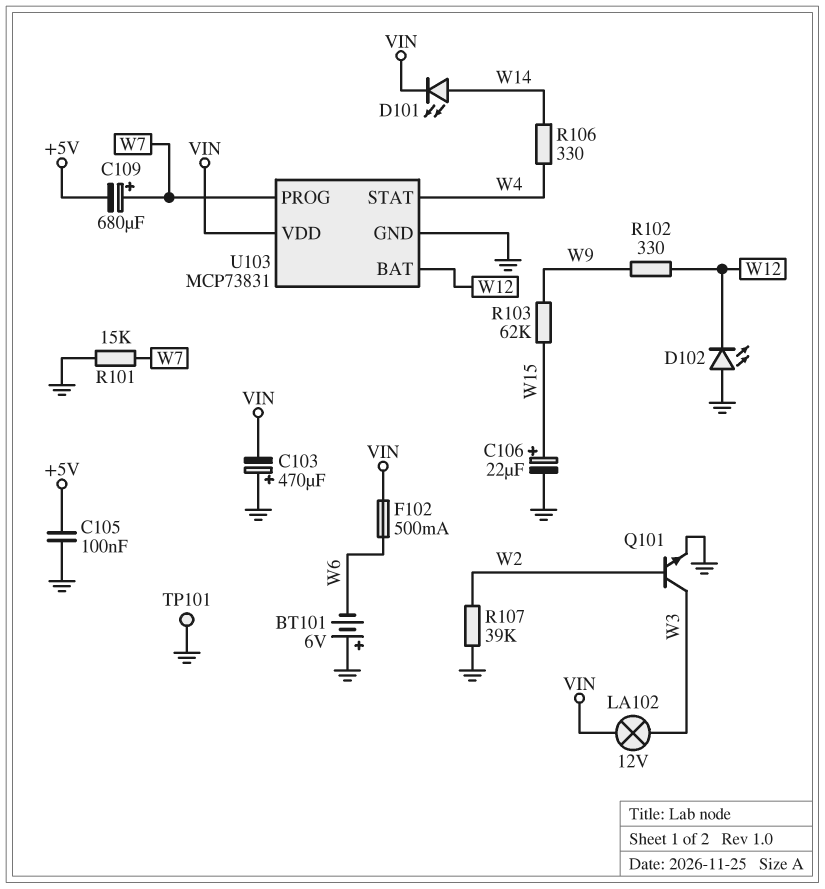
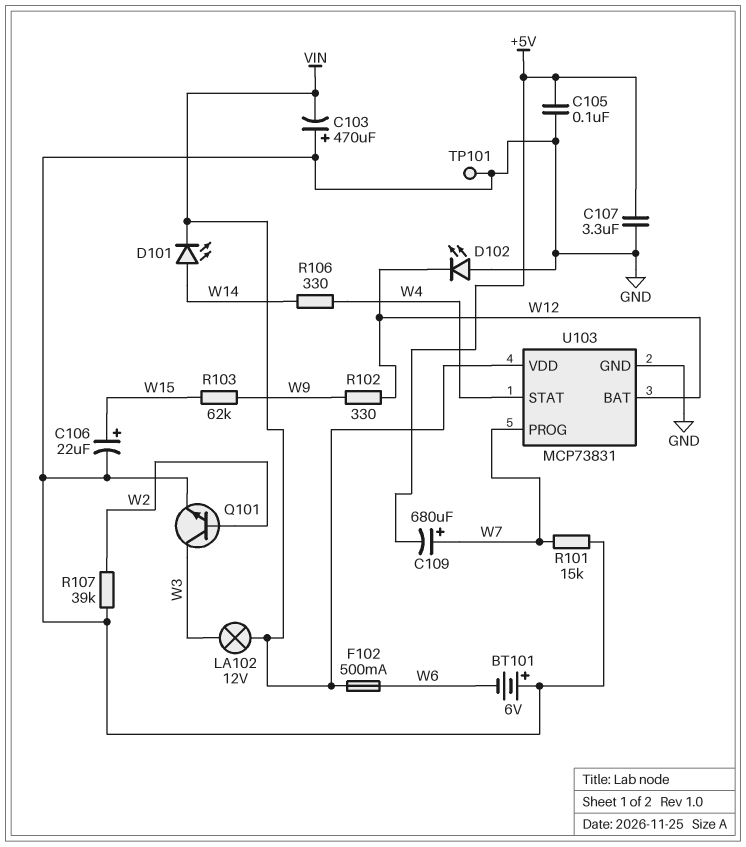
C107: none -> 3.3uF (+5V, GND)

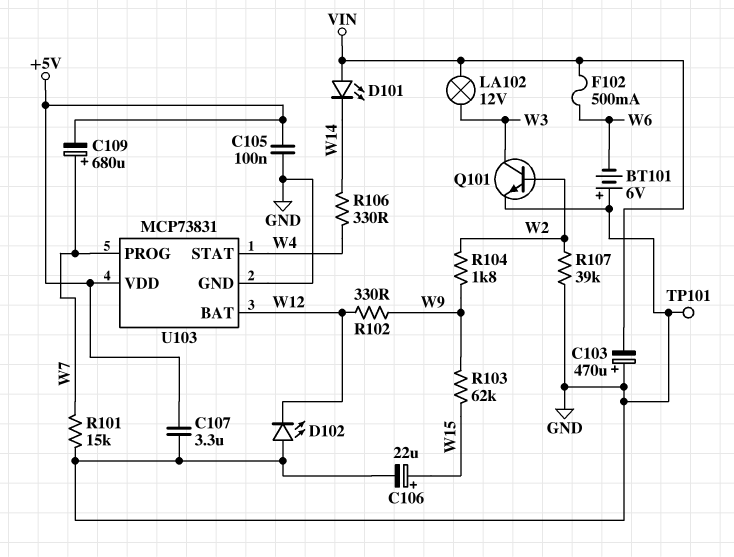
D101: LED (A W14, K VIN) -> LED (A VIN, K W14)
R104: none -> 1.8k (W2, W9)
U103 pin VDD: VIN -> +5V

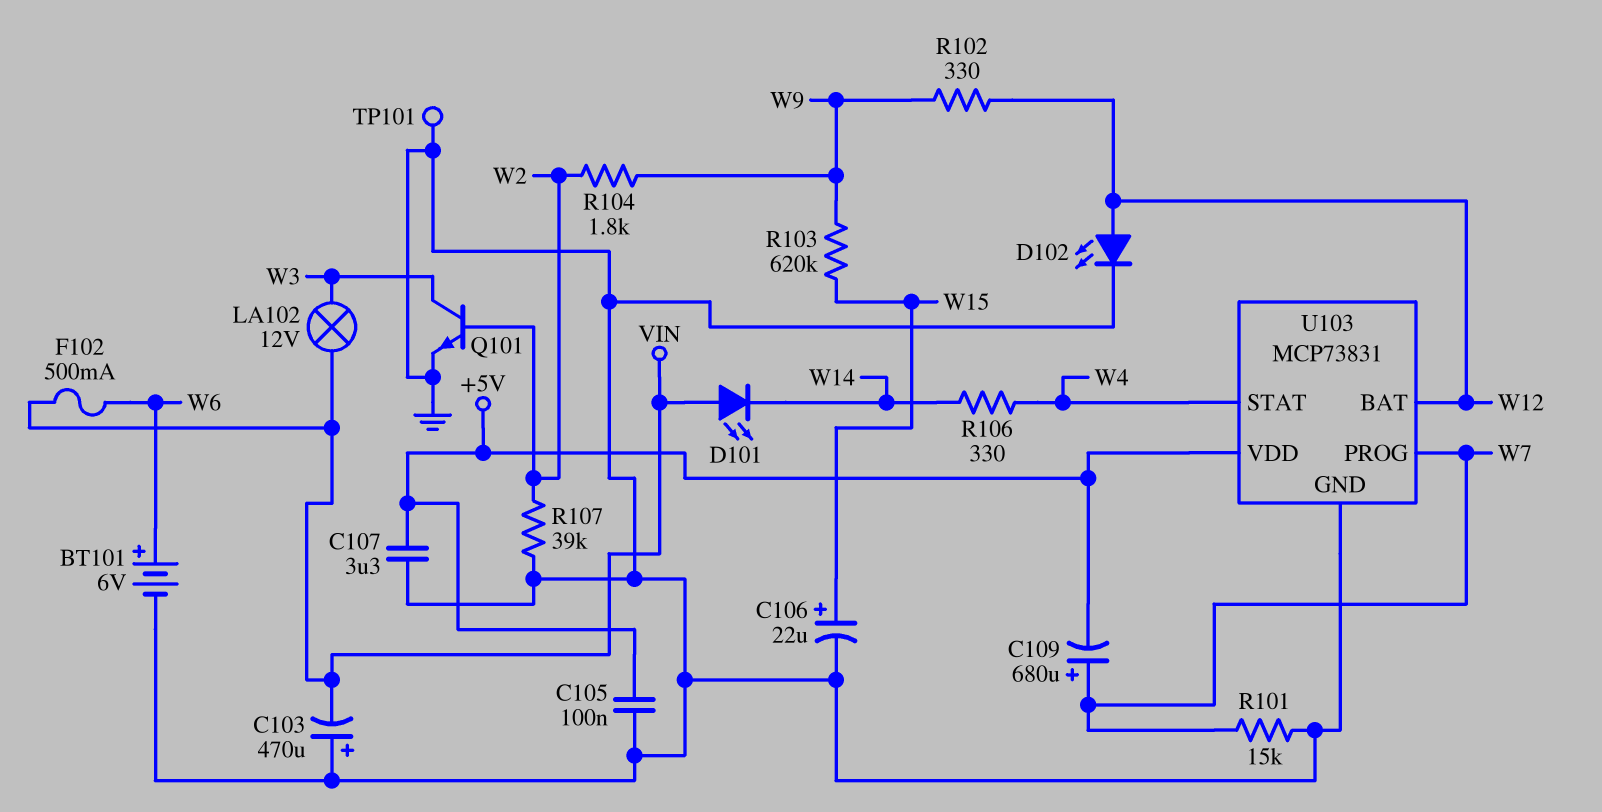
BT101: 6V (plus GND, minus W6) -> 6V (plus W6, minus GND)
D102: LED (A GND, K W12) -> LED (A W12, K GND)
R103: 62k (W9, W15) -> 620k (W9, W15)

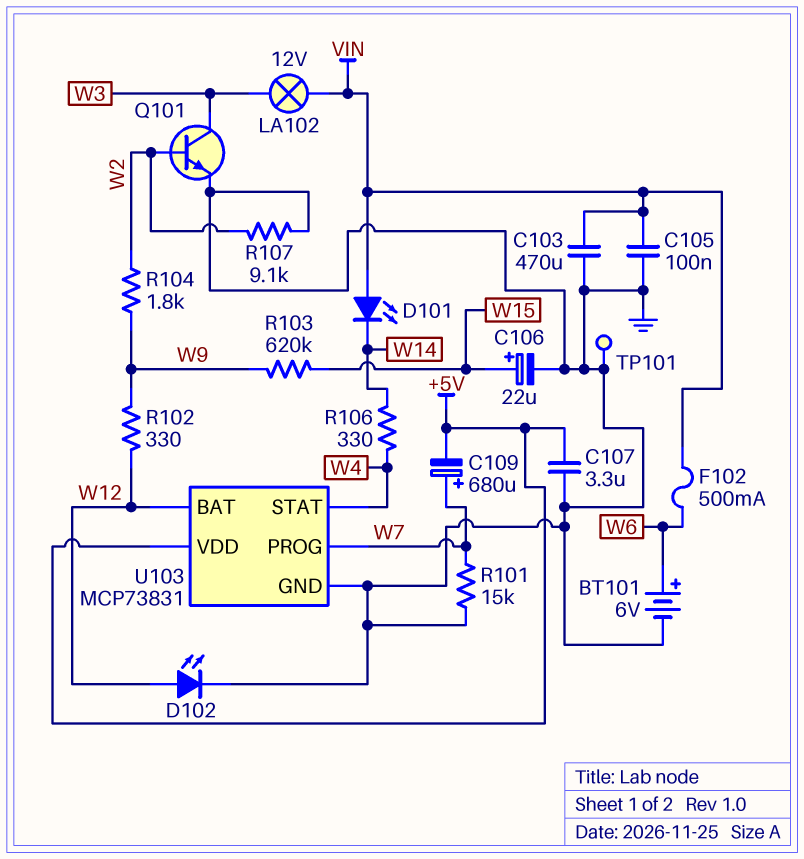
C103: 470uF (plus GND, minus VIN) -> 470uF (GND, VIN)
C105: 100nF (+5V, GND) -> 100nF (GND, VIN)
R107: 39k (GND, W2) -> 9.1k (GND, W2)

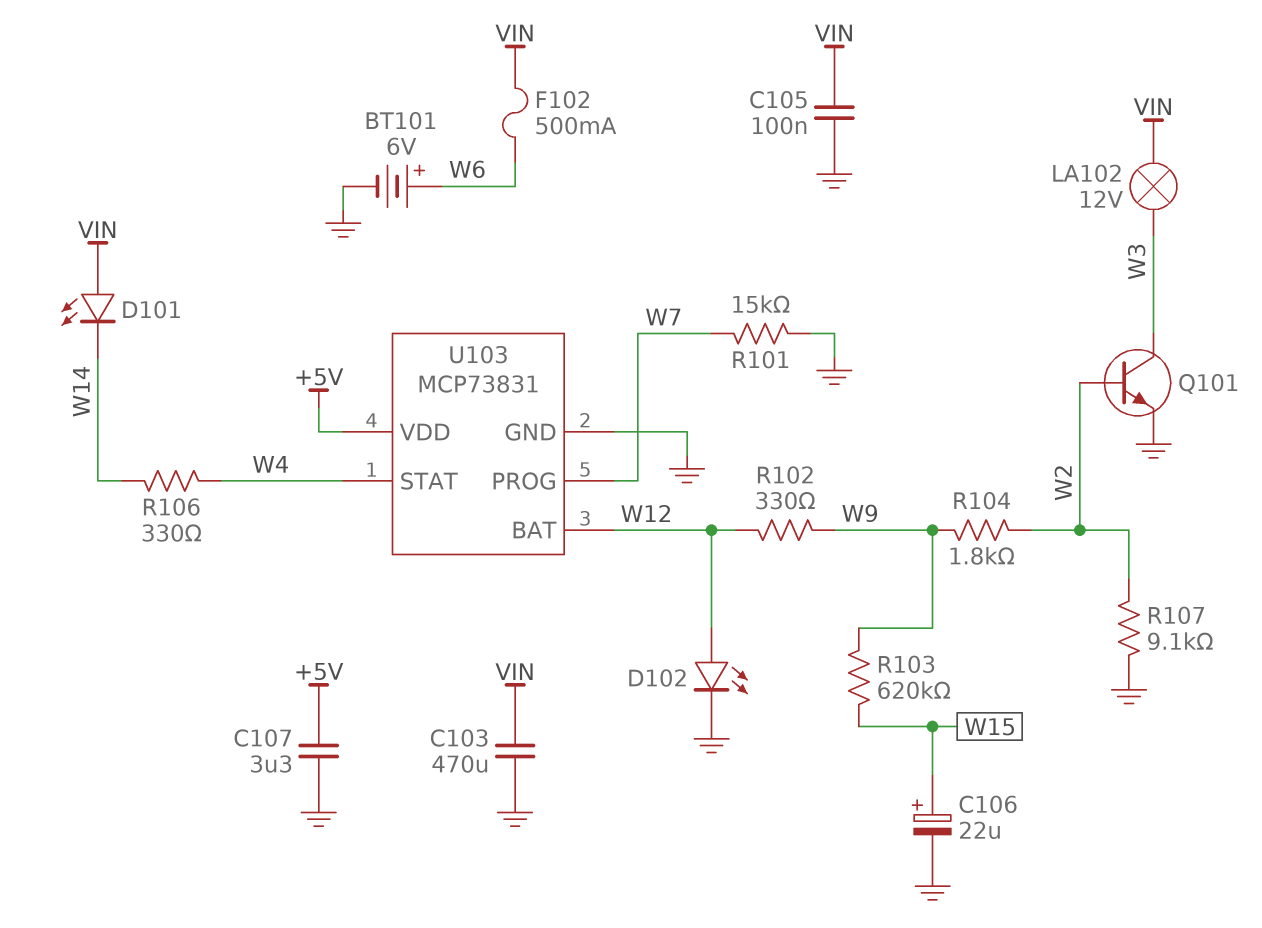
C109: 680uF (plus W7, minus +5V) -> none
TP101: test point (GND) -> none

